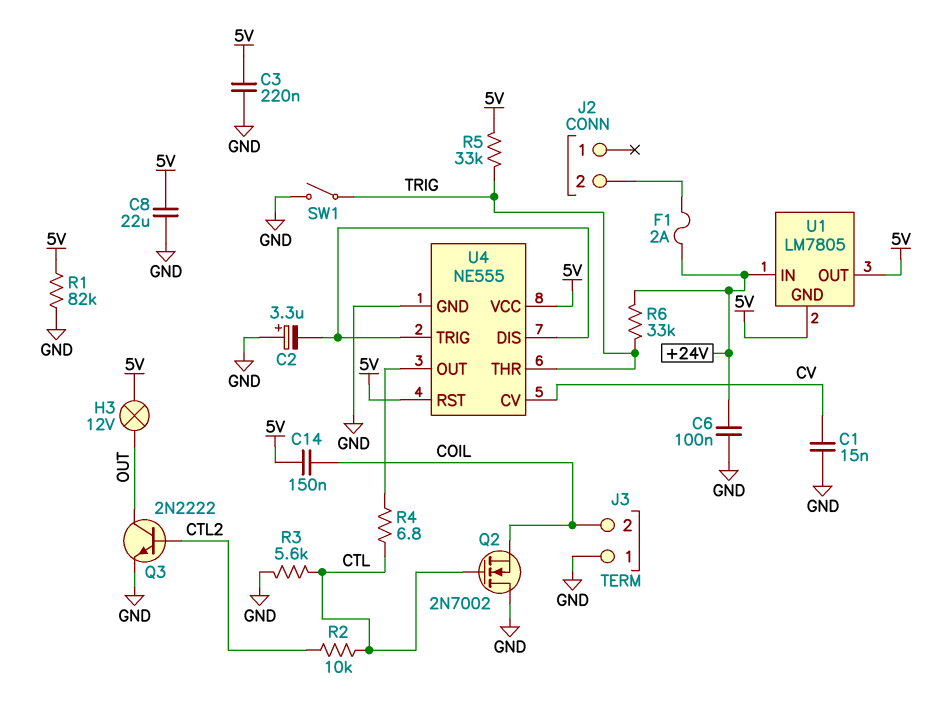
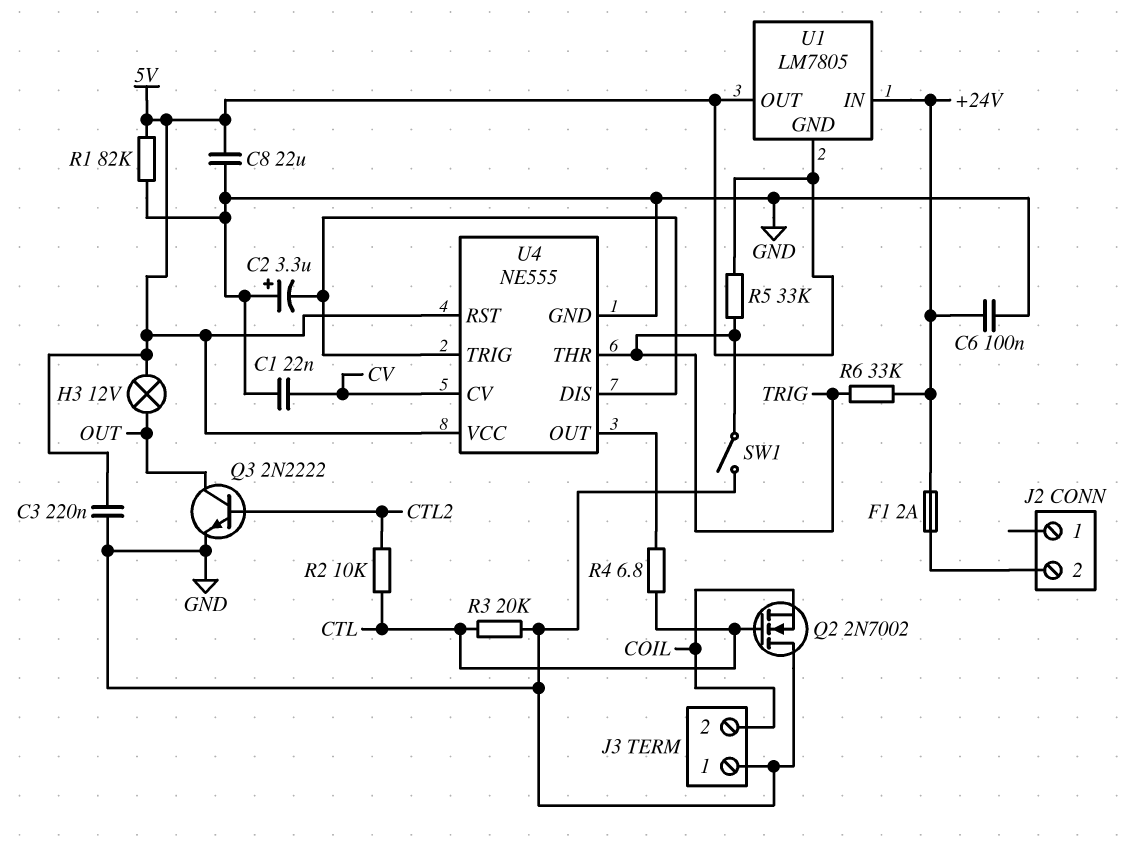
C1: 15nF (CV, GND) -> 22nF (CV, GND)
C14: 150nF (5V, COIL) -> none
R3: 5.6k (CTL, GND) -> 20k (CTL, GND)

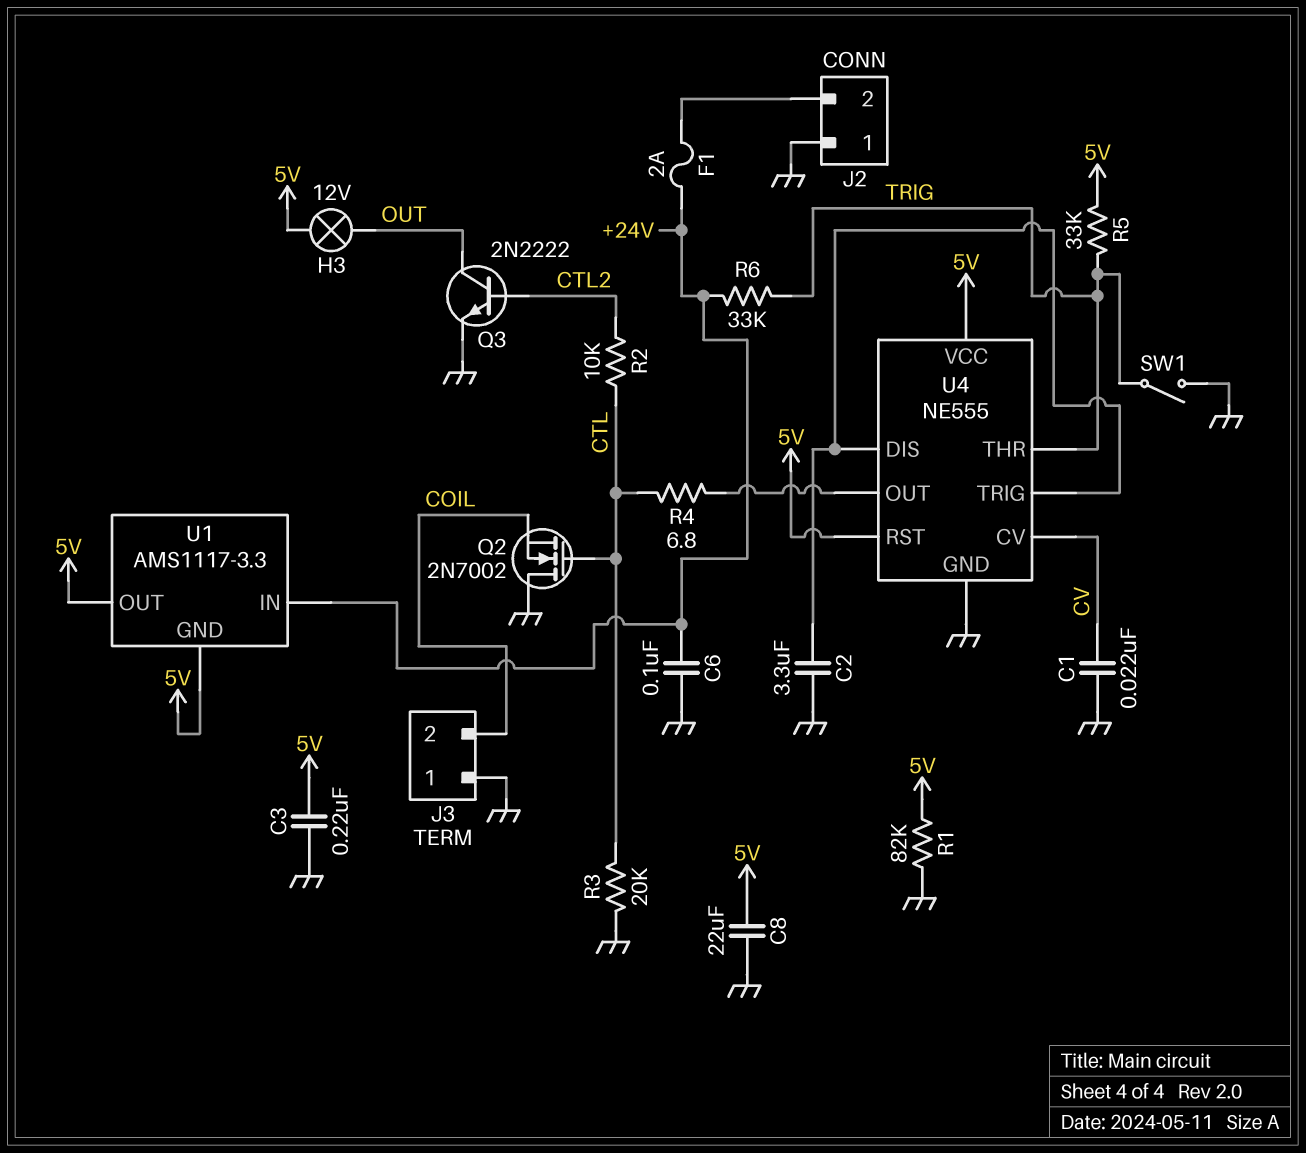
C2: 3.3uF (plus GND, minus U4/DIS) -> 3.3uF (GND, U4/DIS)
J2 pin 1: none -> GND
U1: LM7805 -> AMS1117-3.3

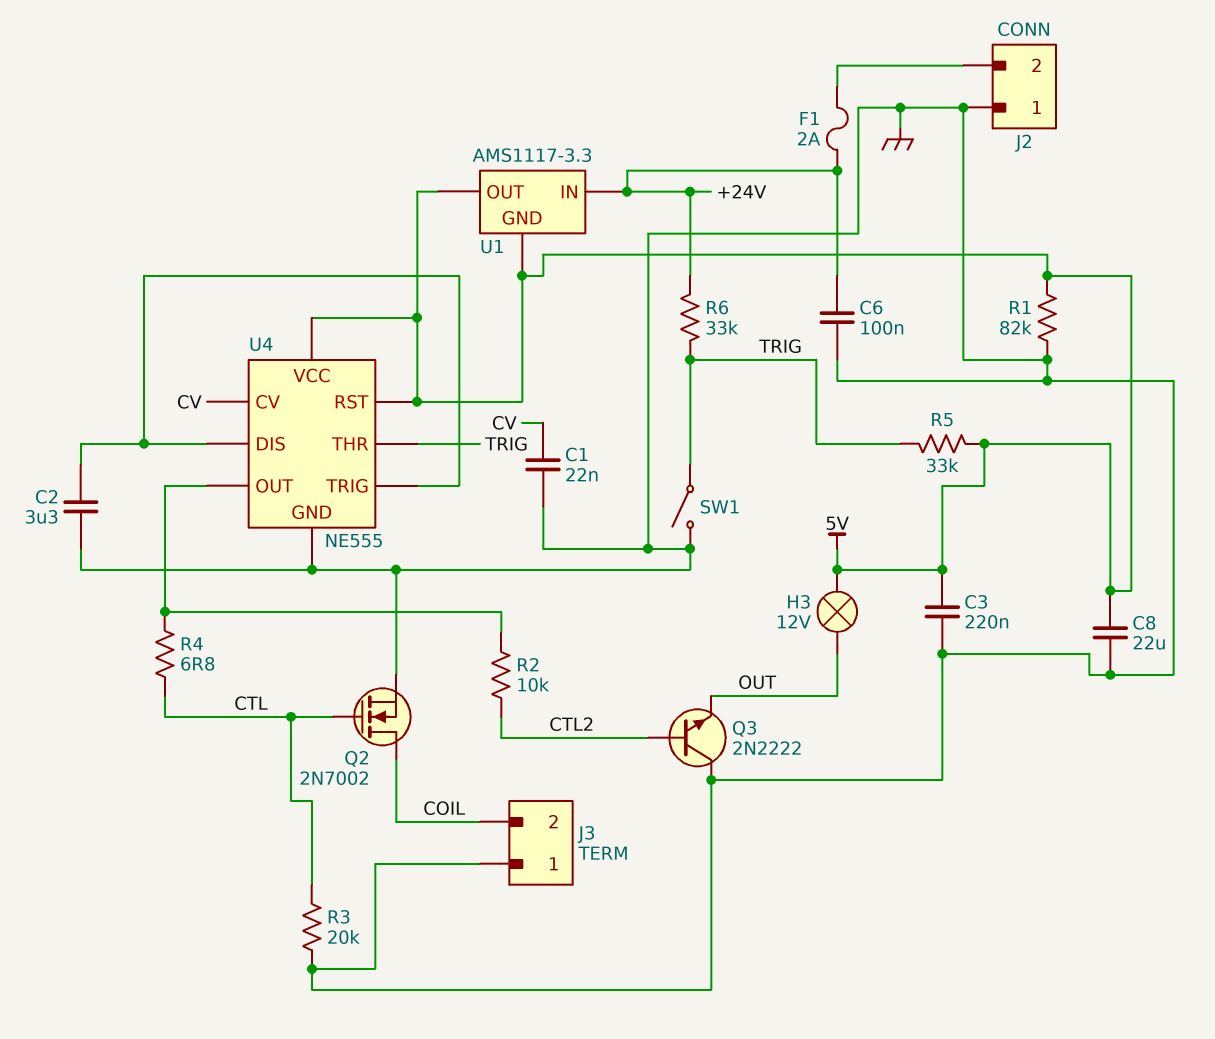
Q2: NMOS 2N7002 (G CTL, D GND, S COIL) -> NMOS 2N7002 (G CTL, D COIL, S GND)
Q3: NPN 2N2222 (B CTL2, C OUT, E GND) -> NPN 2N2222 (B CTL2, C GND, E OUT)
R2: 10k (CTL, CTL2) -> 10k (CTL2, U4/OUT)

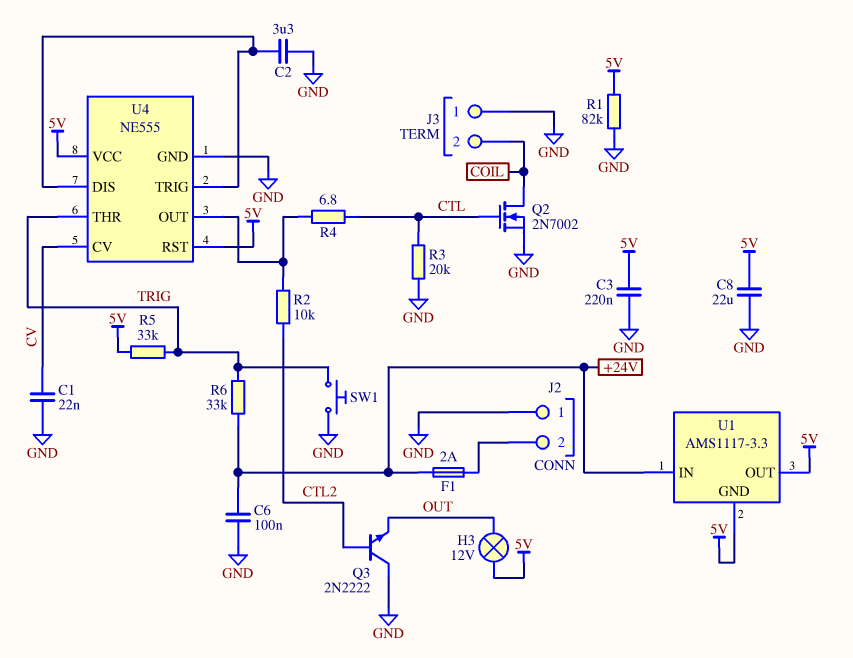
SW1: switch (GND, TRIG) -> button (GND, TRIG)

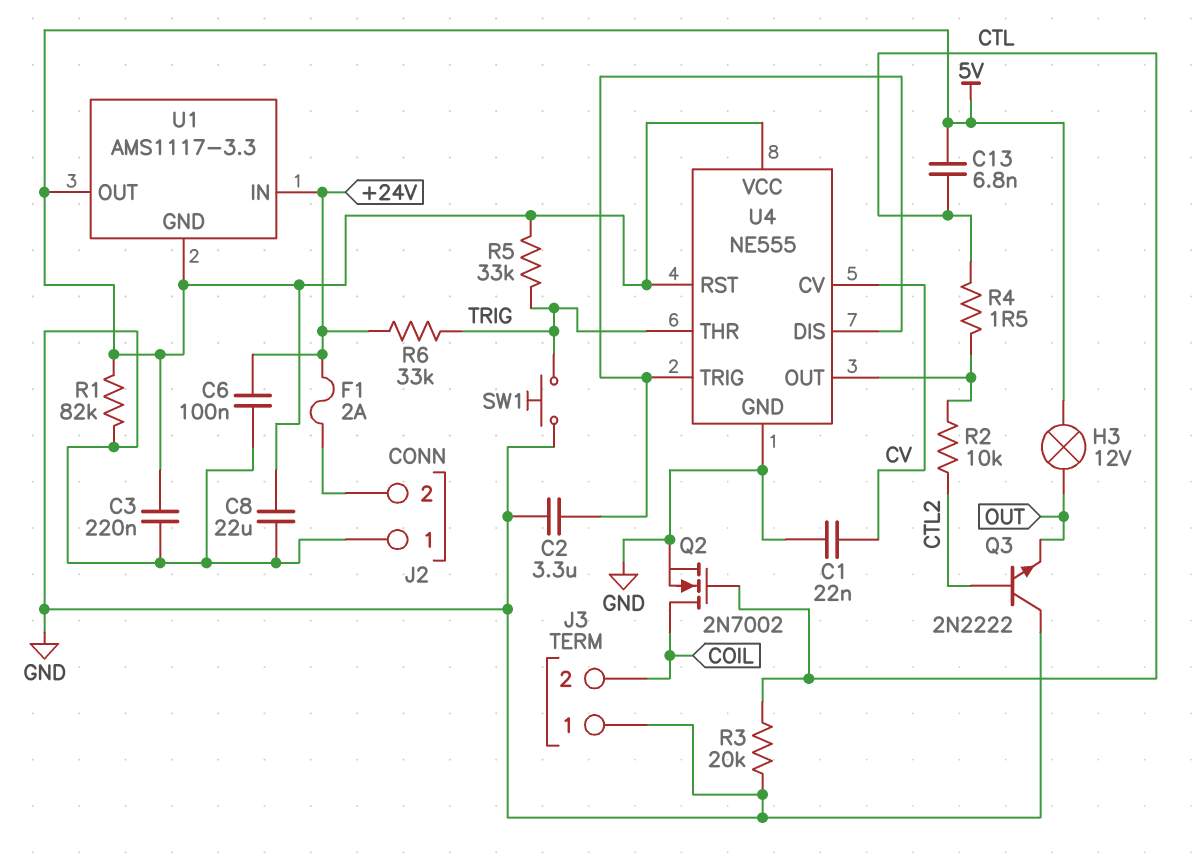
C13: none -> 6.8nF (5V, CTL)
R4: 6.8 (CTL, U4/OUT) -> 1.5 (CTL, U4/OUT)

